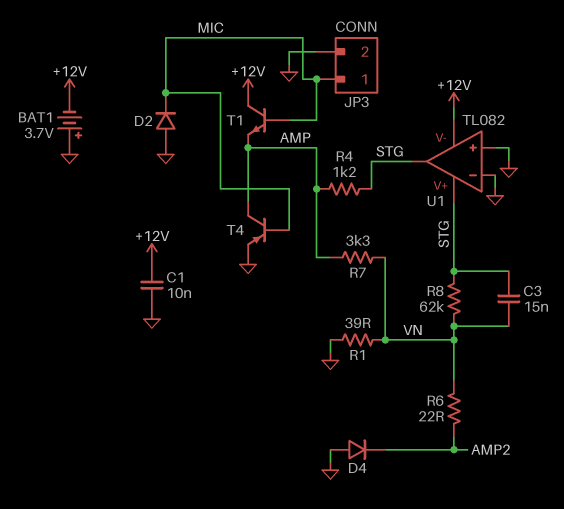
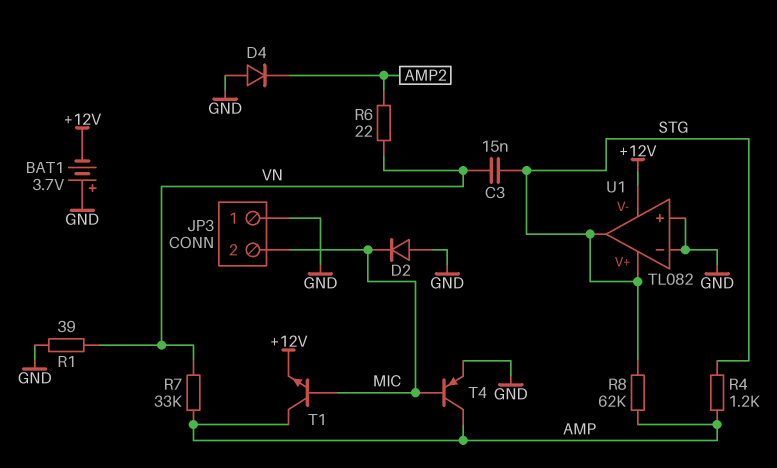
C1: 10nF (+12V, GND) -> none
JP3 pin 1: MIC -> GND
JP3 pin 2: GND -> MIC
R7: 3.3k (AMP, VN) -> 33k (AMP, VN)
R8: 62k (STG, VN) -> 62k (AMP, STG)
T1: NPN (B MIC, C +12V, E AMP) -> NPN (B MIC, C AMP, E +12V)

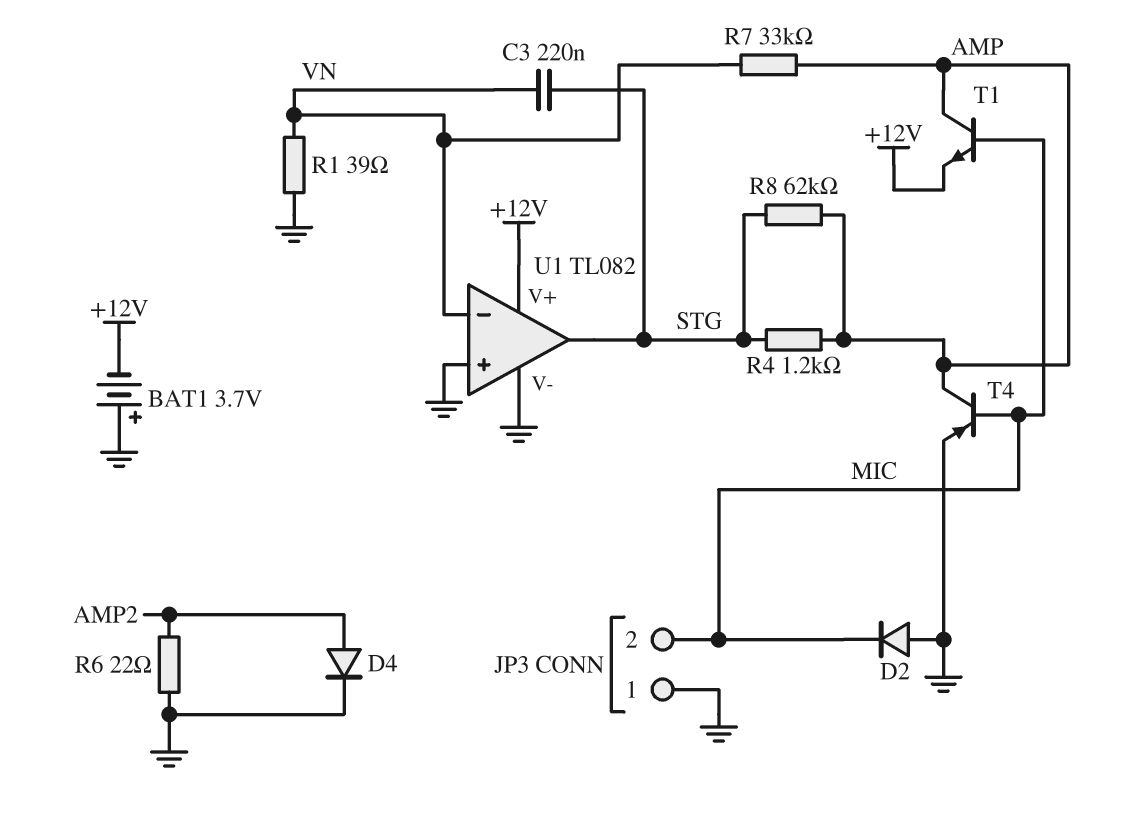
C3: 15nF (STG, VN) -> 220nF (STG, VN)
D4: diode (A GND, K AMP2) -> diode (A AMP2, K GND)
R6: 22 (AMP2, VN) -> 22 (AMP2, GND)
U1 pin V+: STG -> +12V
U1 pin V-: +12V -> GND
U1 pin in-: GND -> VN

